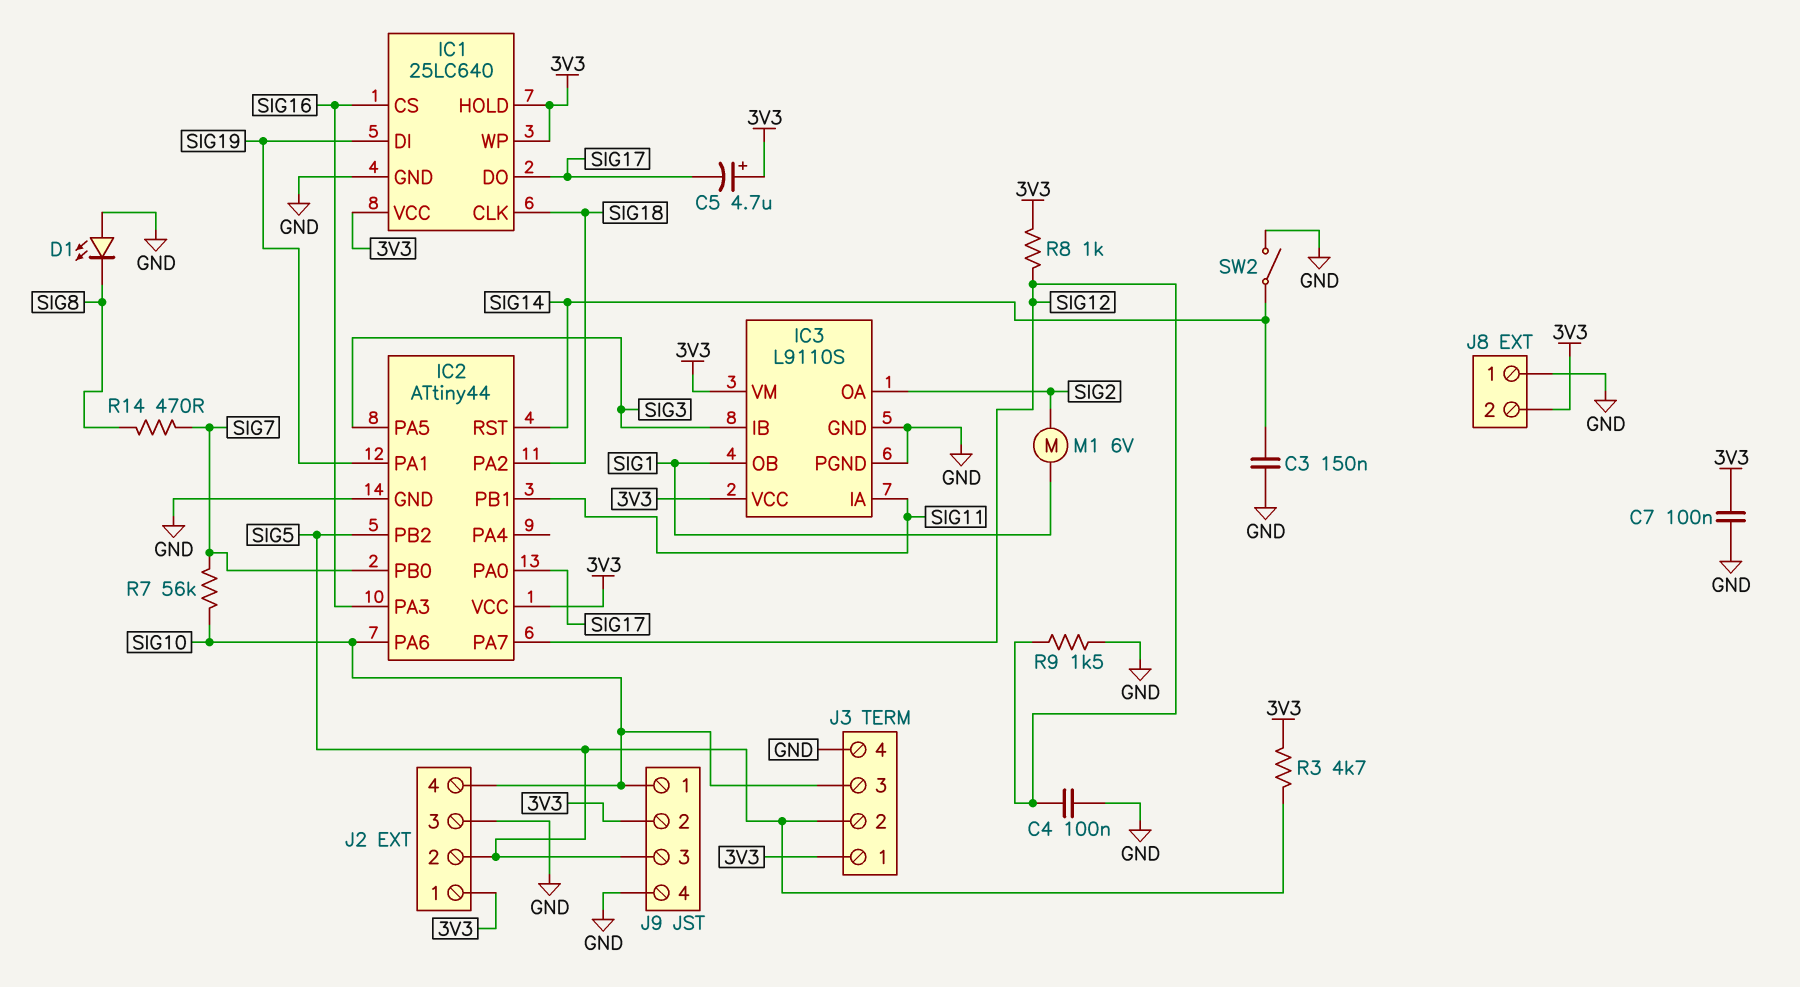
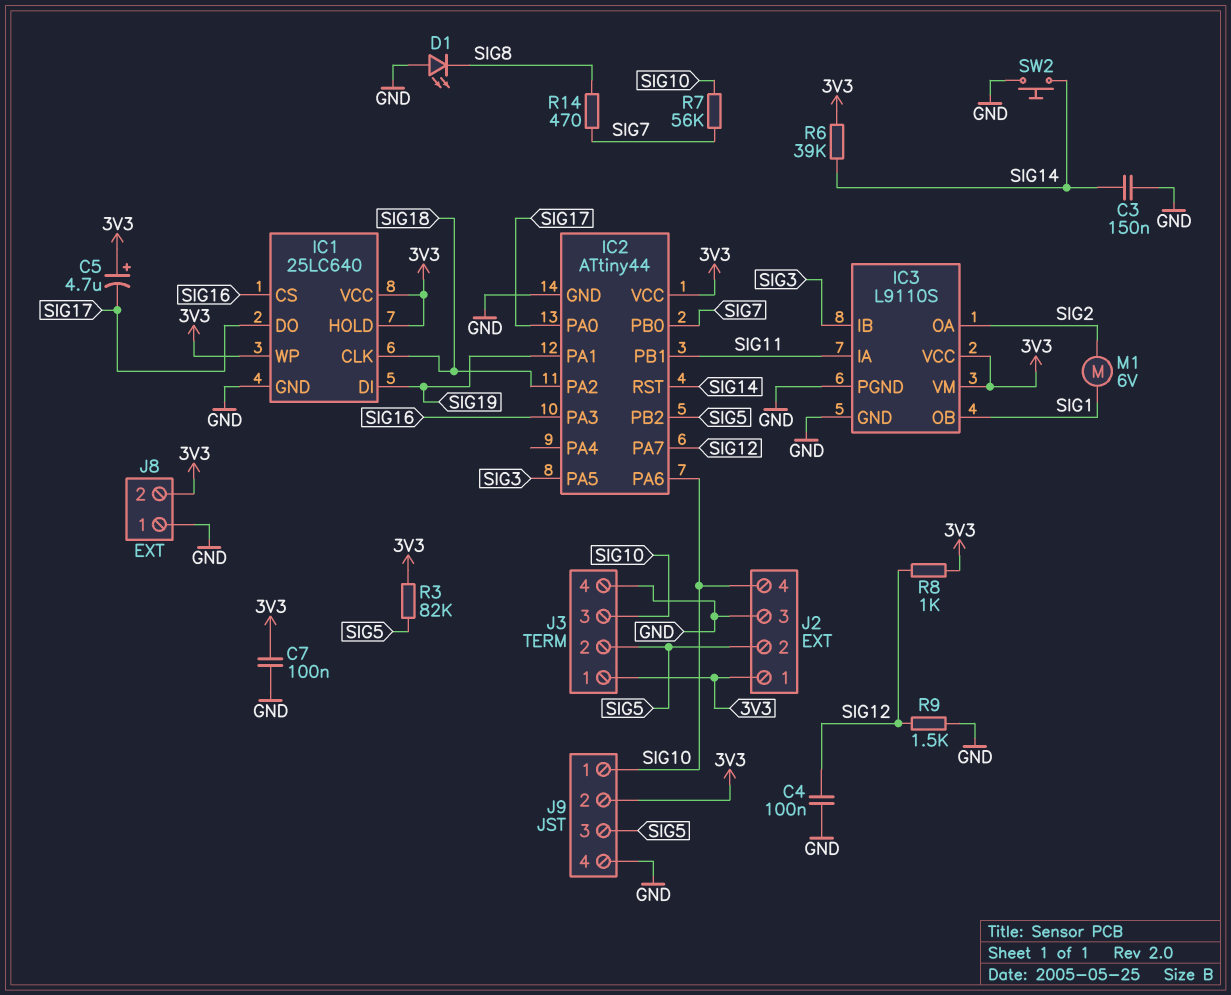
R3: 4.7k (3V3, SIG5) -> 82k (3V3, SIG5)
R6: none -> 39k (3V3, SIG14)
SW2: switch (GND, SIG14) -> button (GND, SIG14)

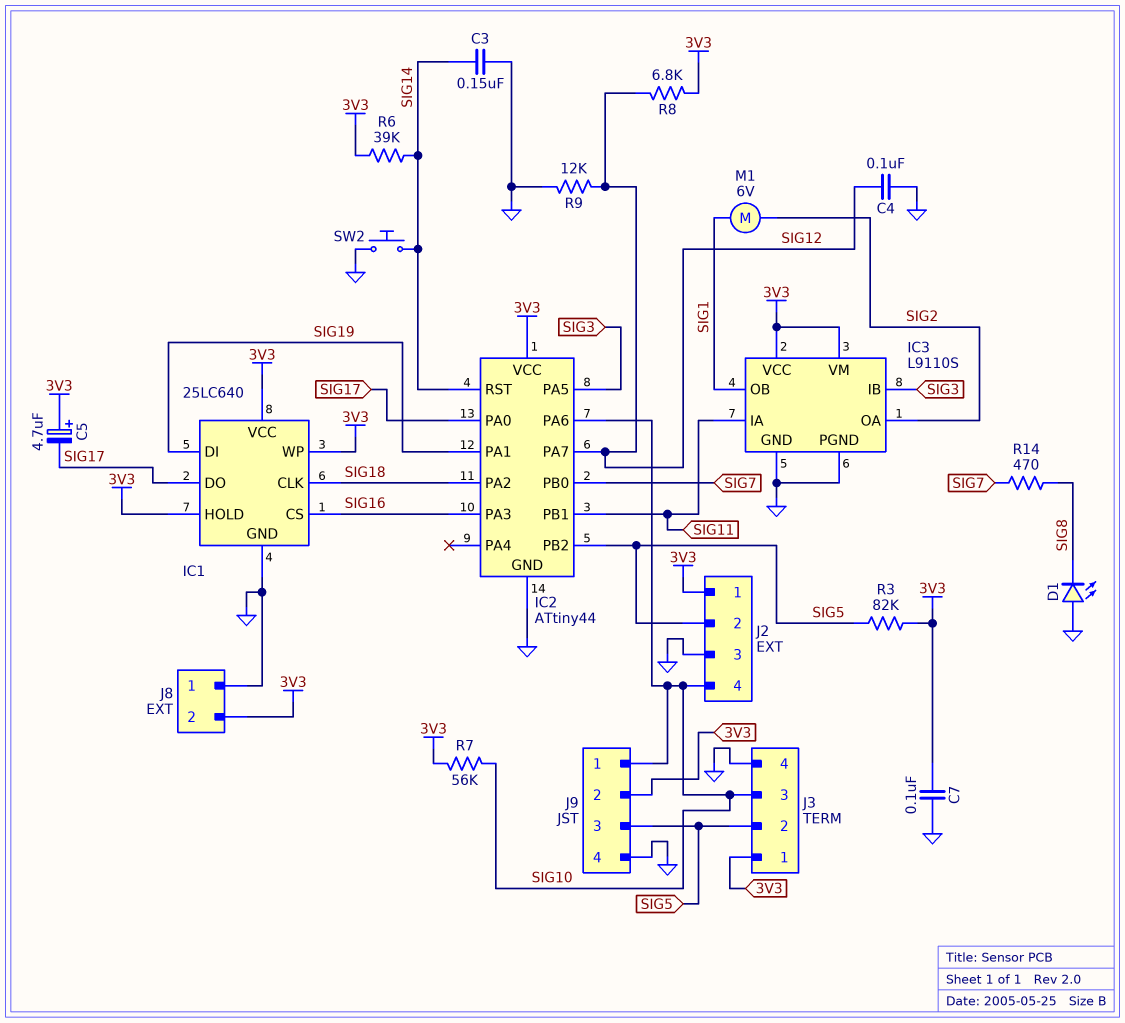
R7: 56k (SIG7, SIG10) -> 56k (3V3, SIG10)
R8: 1k (3V3, SIG12) -> 6.8k (3V3, SIG12)
R9: 1.5k (GND, SIG12) -> 12k (GND, SIG12)

